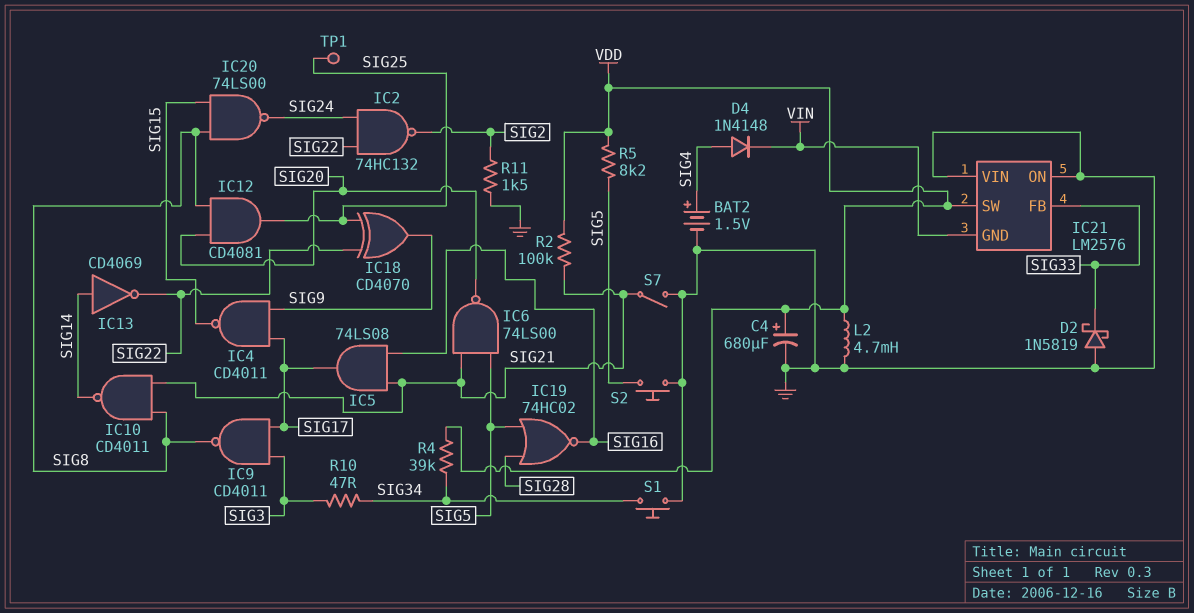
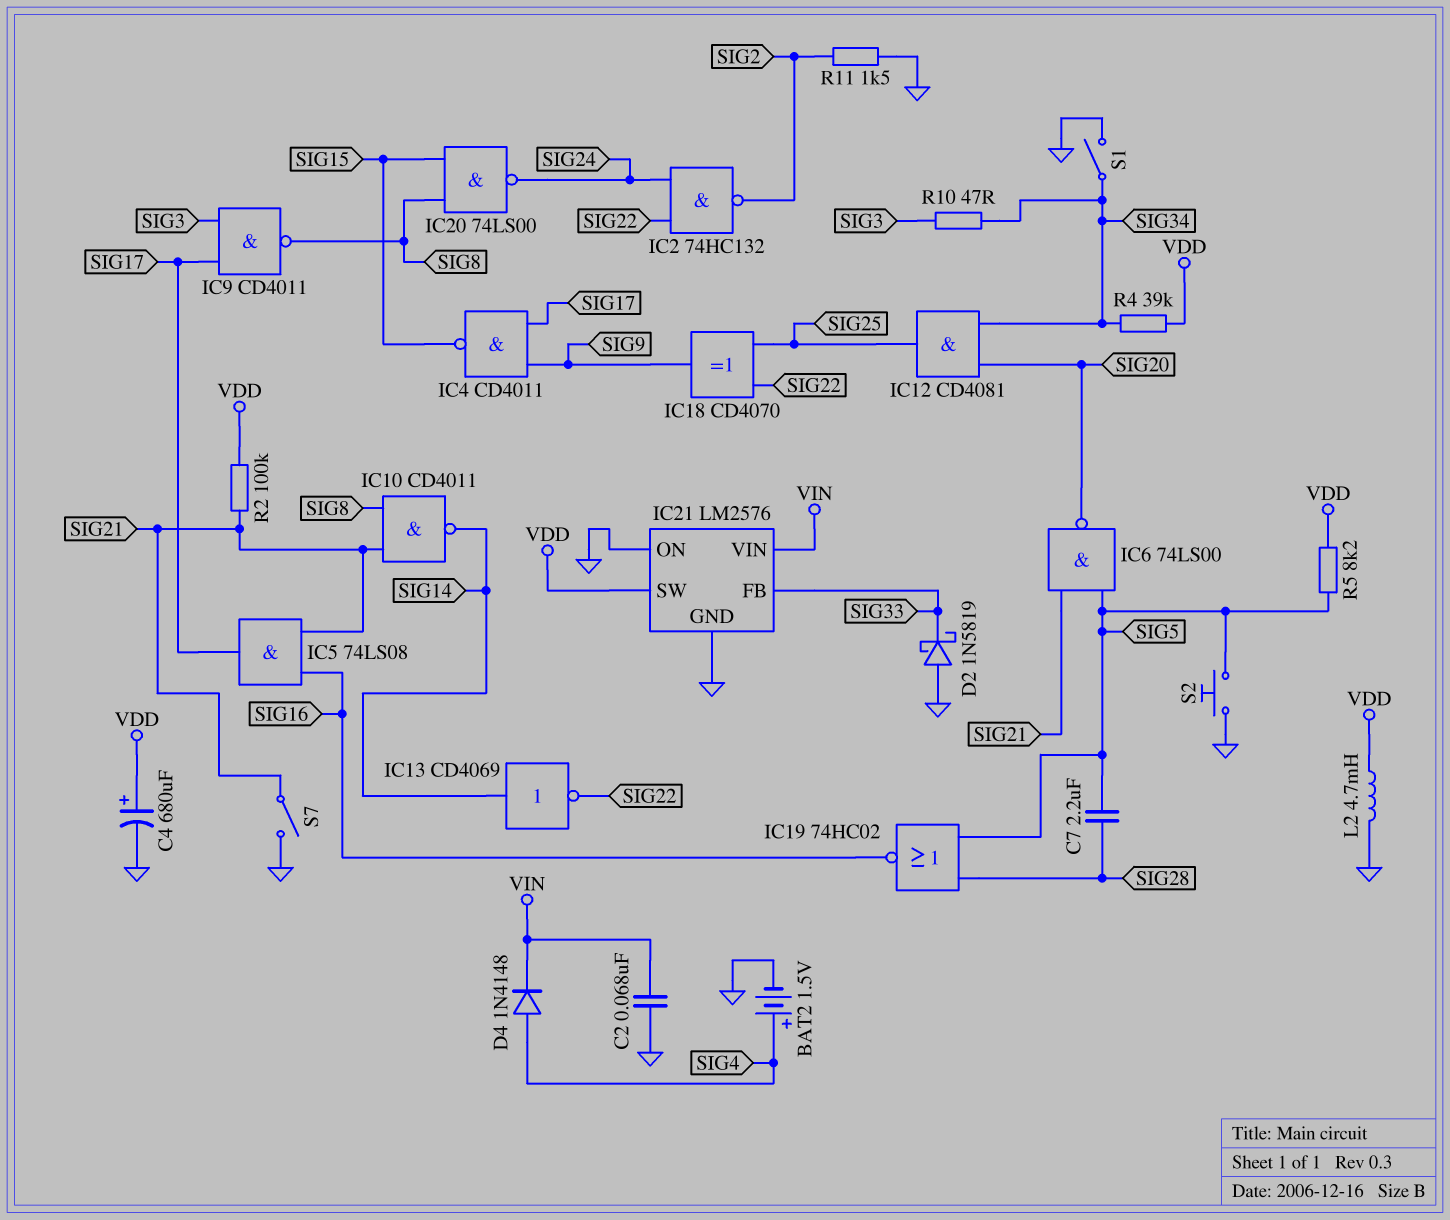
C2: none -> 68nF (GND, VIN)
C7: none -> 2.2uF (SIG5, SIG28)
IC12: AND CD4081 (in SIG8, in SIG20, out SIG25) -> AND CD4081 (in SIG20, in SIG34, out SIG25)
IC21 pin GND: VIN -> GND
IC21 pin VIN: GND -> VIN
S1: button (GND, SIG34) -> switch (GND, SIG34)
TP1: test point (SIG25) -> none

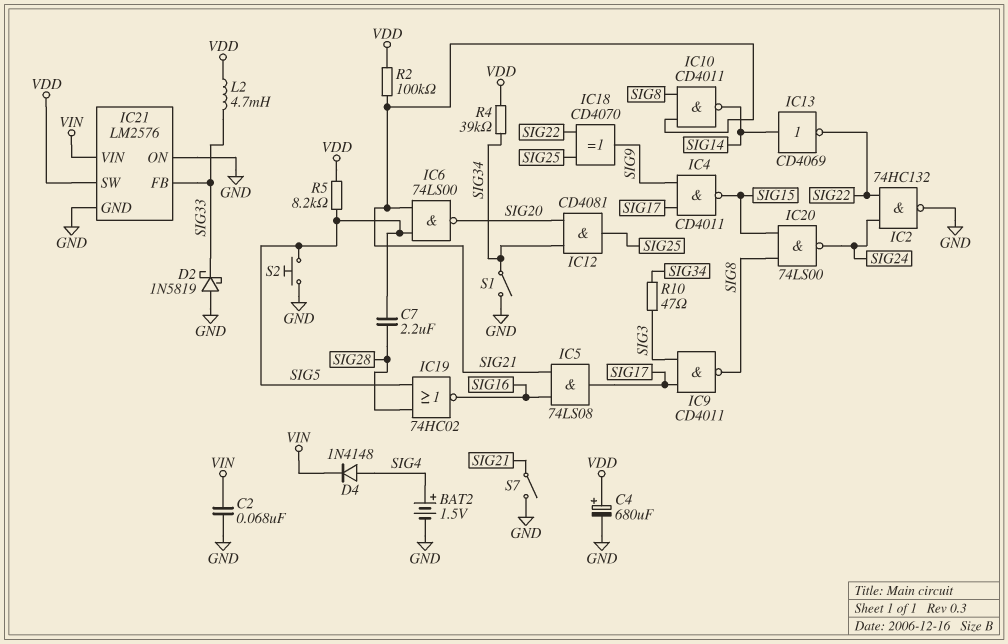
IC2: NAND 74HC132 (in SIG22, in SIG24, out SIG2) -> NAND 74HC132 (in SIG22, in SIG24, out GND)
L2: 4.7mH (GND, VDD) -> 4.7mH (SIG33, VDD)
R11: 1.5k (GND, SIG2) -> none

